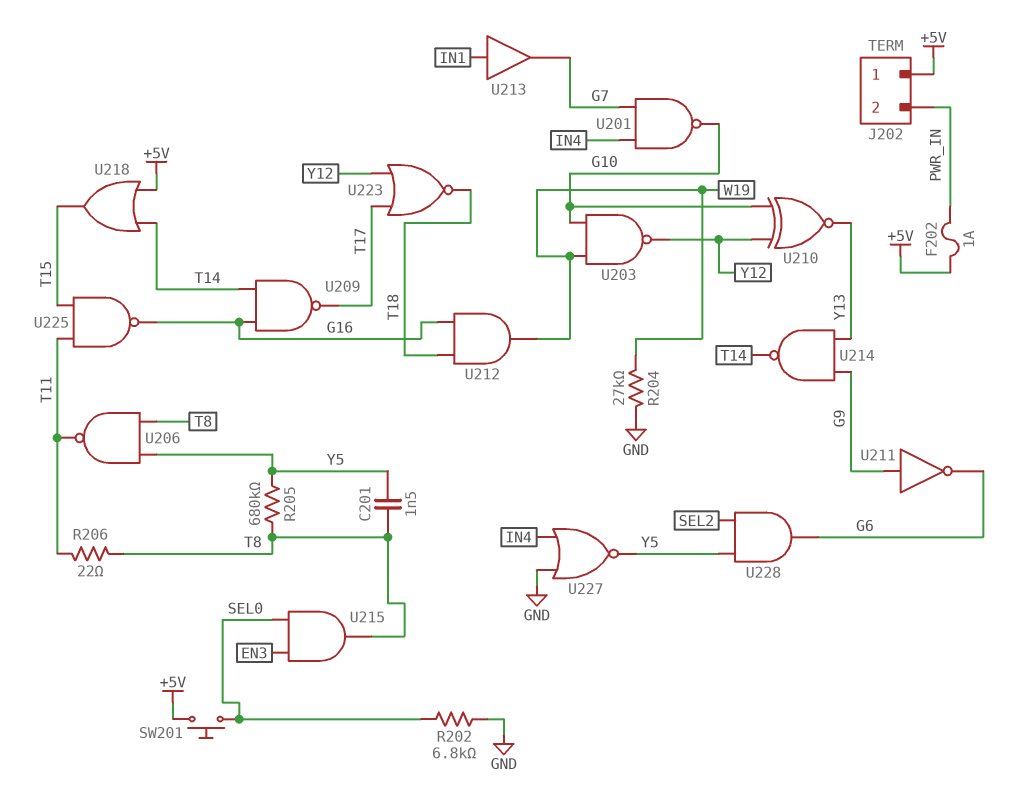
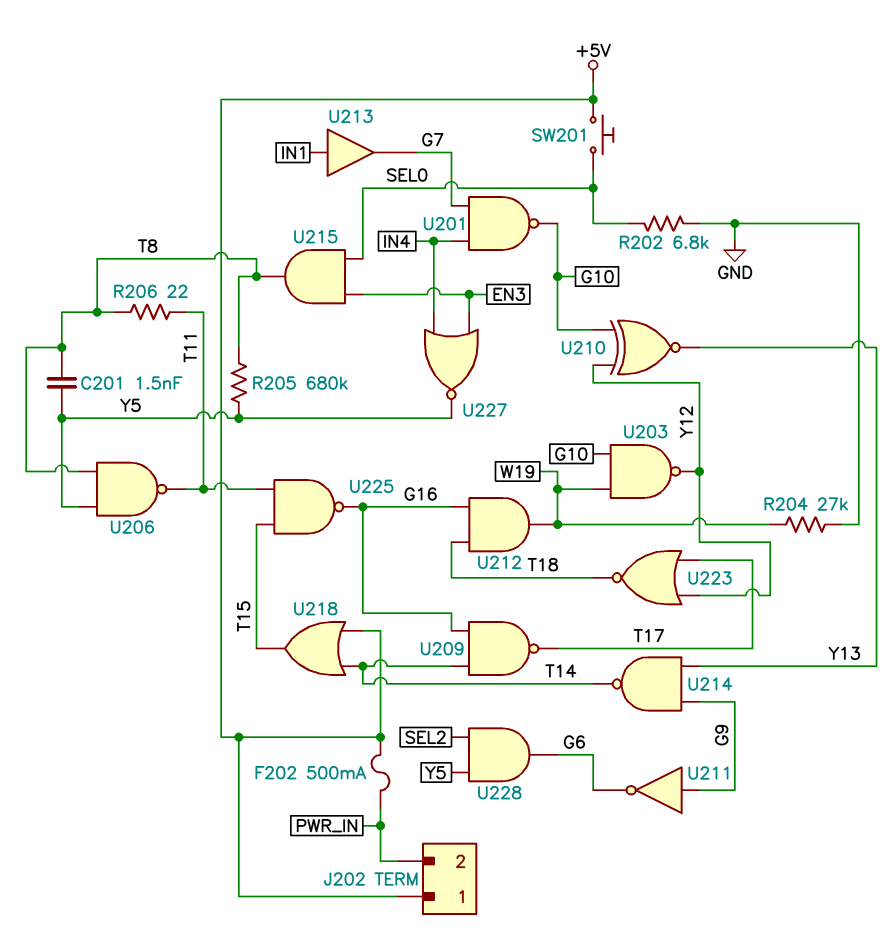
F202: 1A (+5V, PWR_IN) -> 500mA (+5V, PWR_IN)
U227: NOR (in GND, in IN4, out Y5) -> NOR (in EN3, in IN4, out Y5)

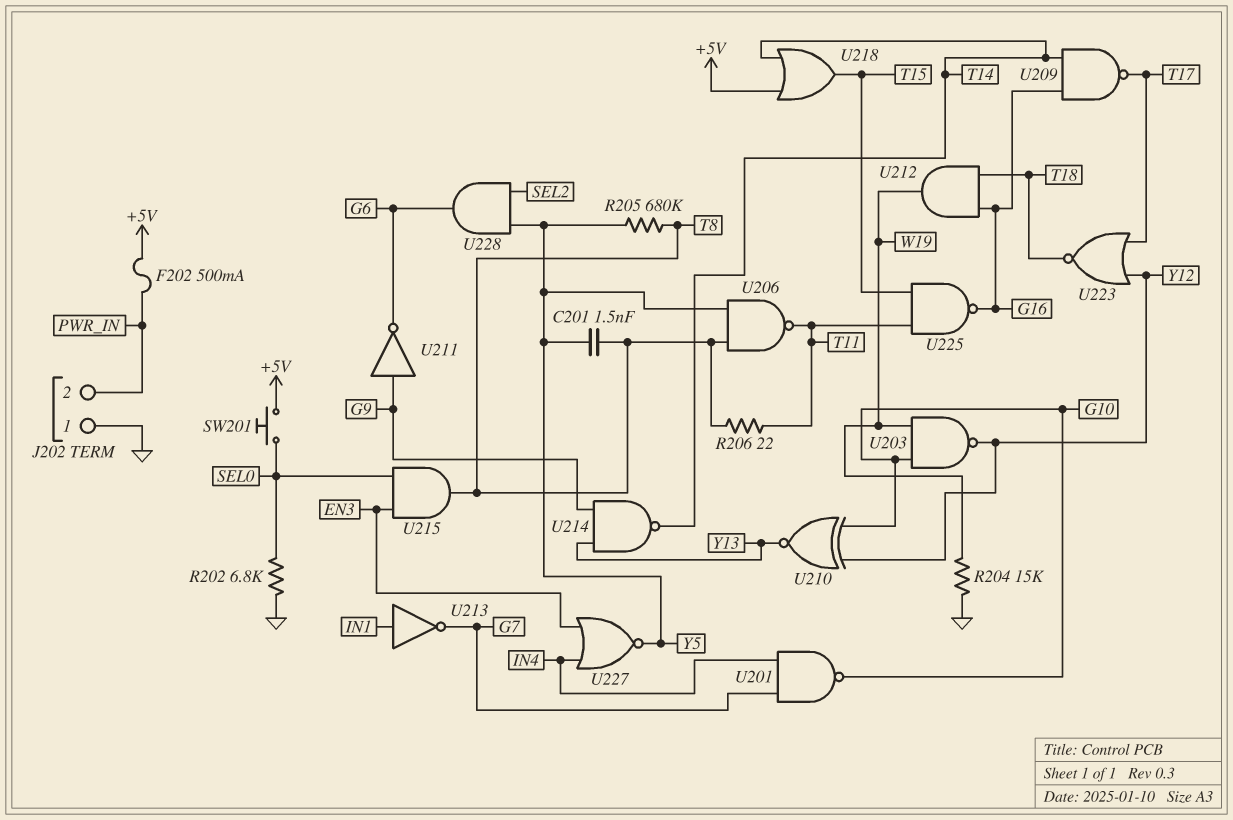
J202 pin 1: +5V -> GND
R204: 27k (GND, W19) -> 15k (GND, W19)
U213: buffer (in IN1, out G7) -> NOT (in IN1, out G7)

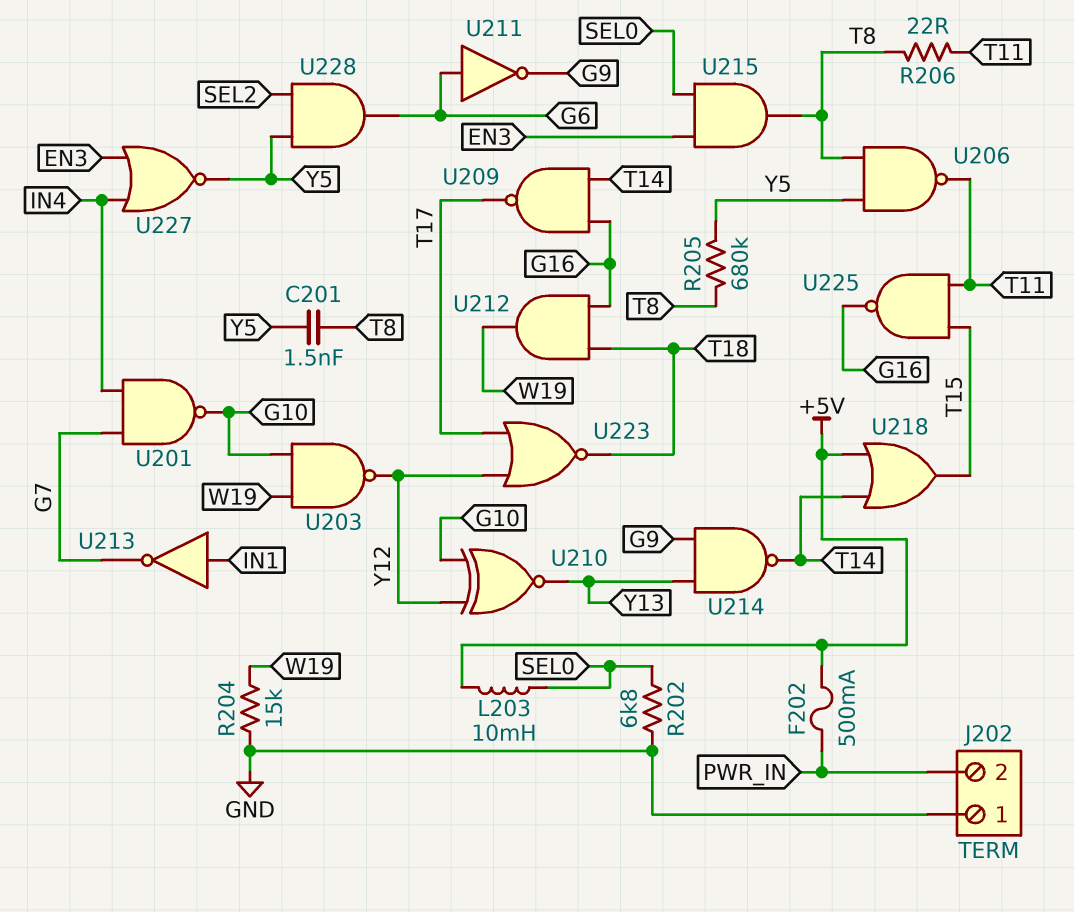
L203: none -> 10mH (+5V, SEL0)
SW201: button (+5V, SEL0) -> none
U211: NOT (in G9, out G6) -> NOT (in G6, out G9)

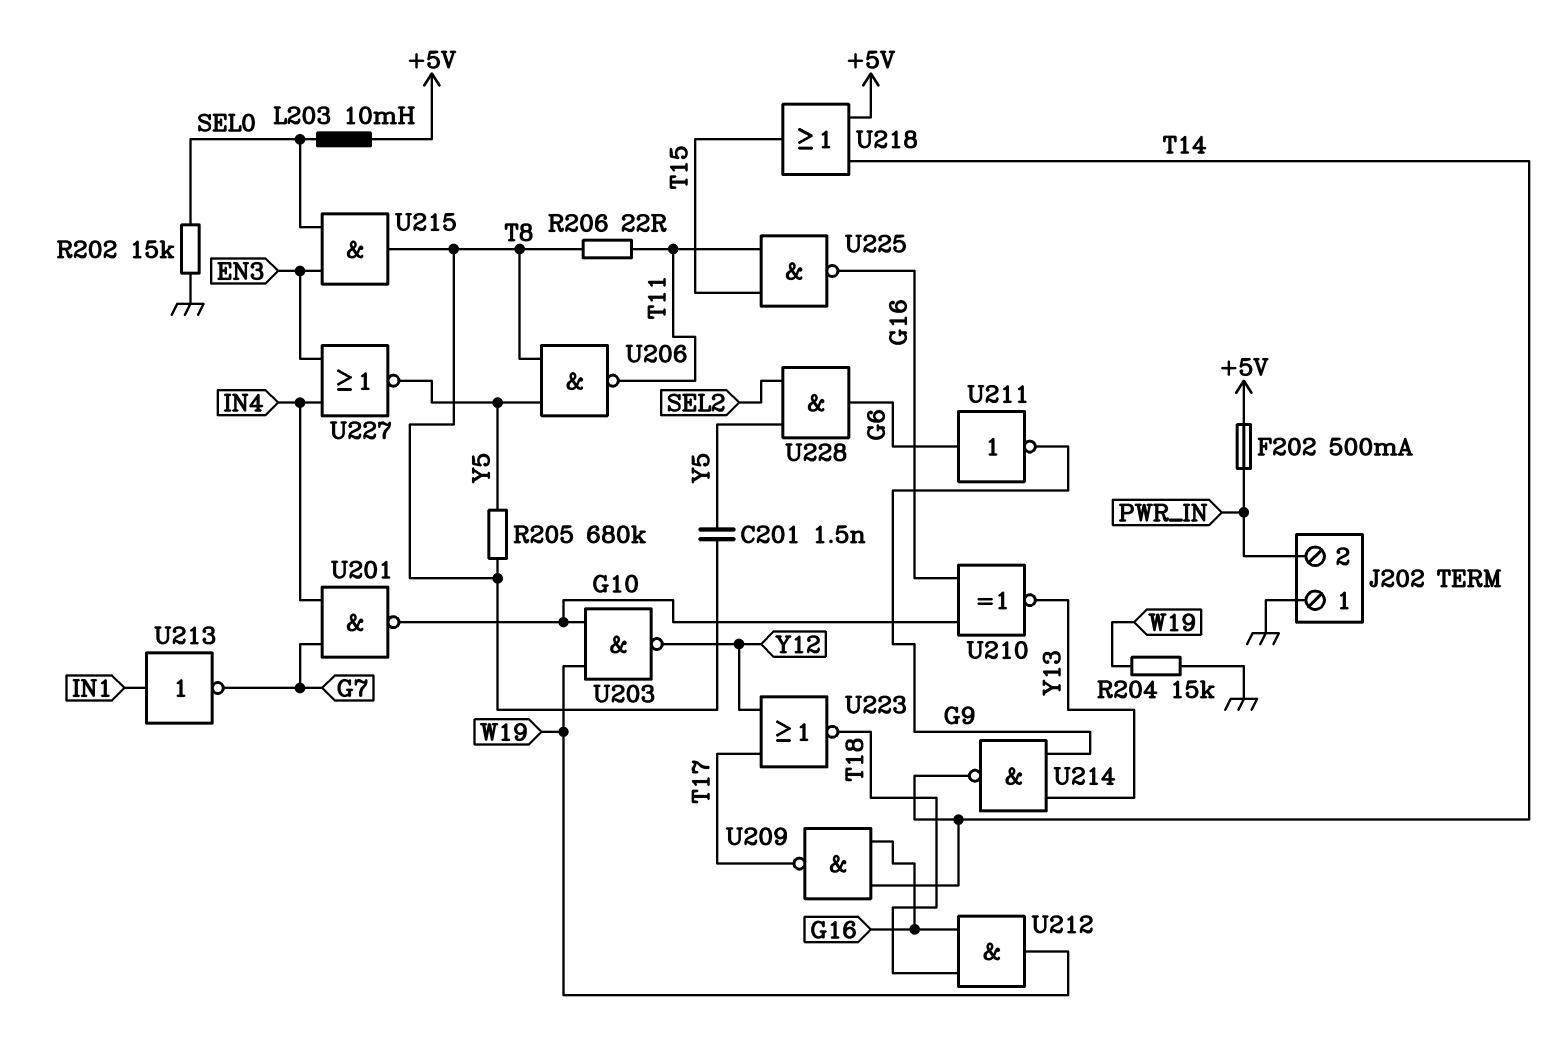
R202: 6.8k (GND, SEL0) -> 15k (GND, SEL0)
U210: XNOR (in G10, in Y12, out Y13) -> XNOR (in G10, in G16, out Y13)

